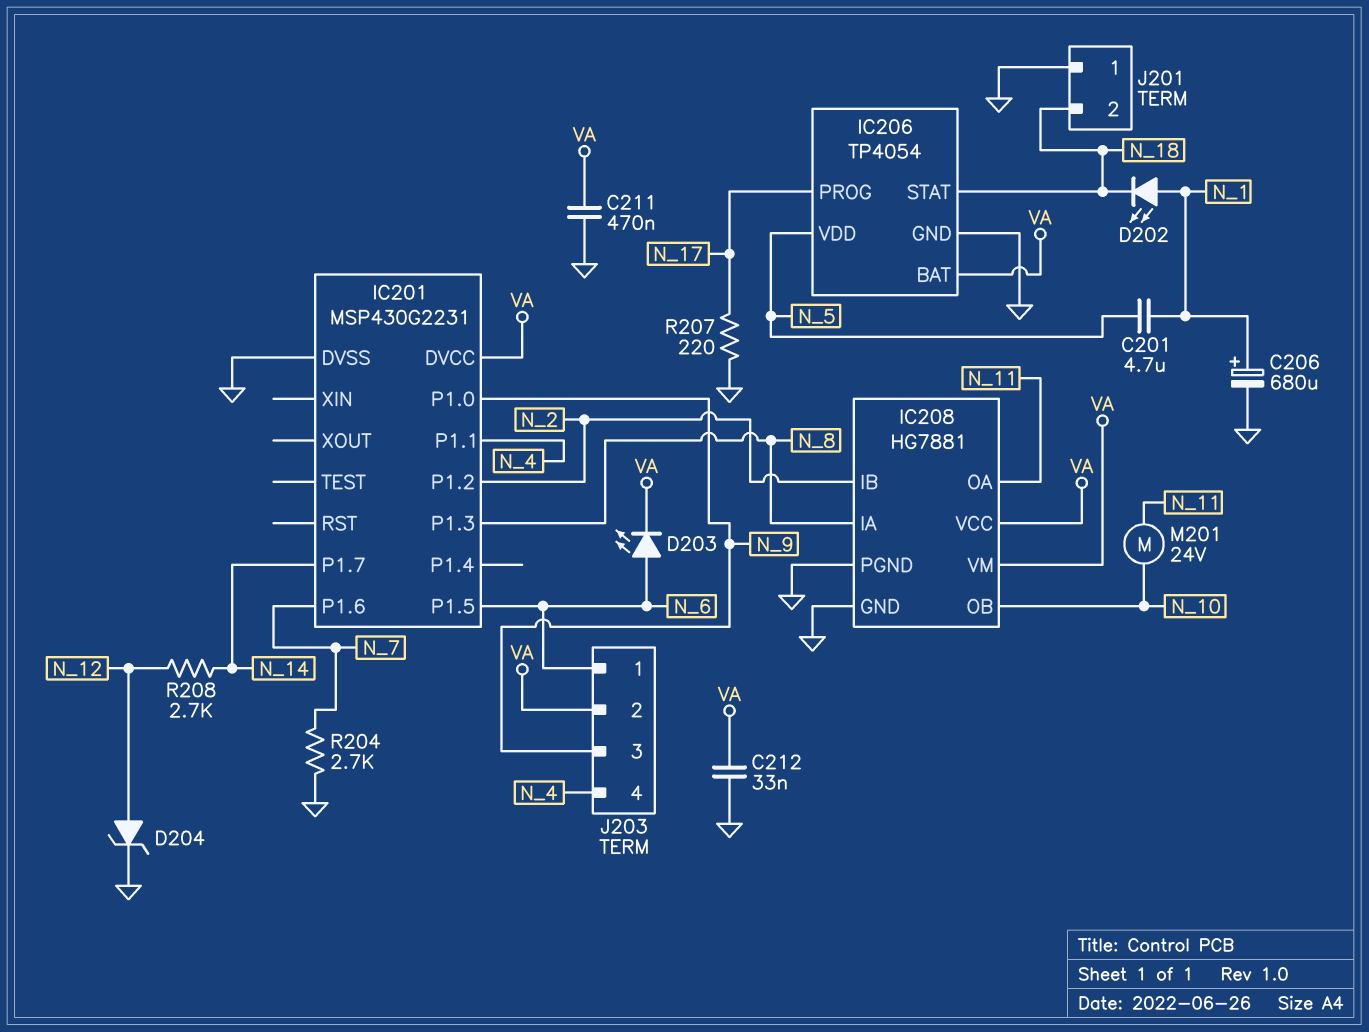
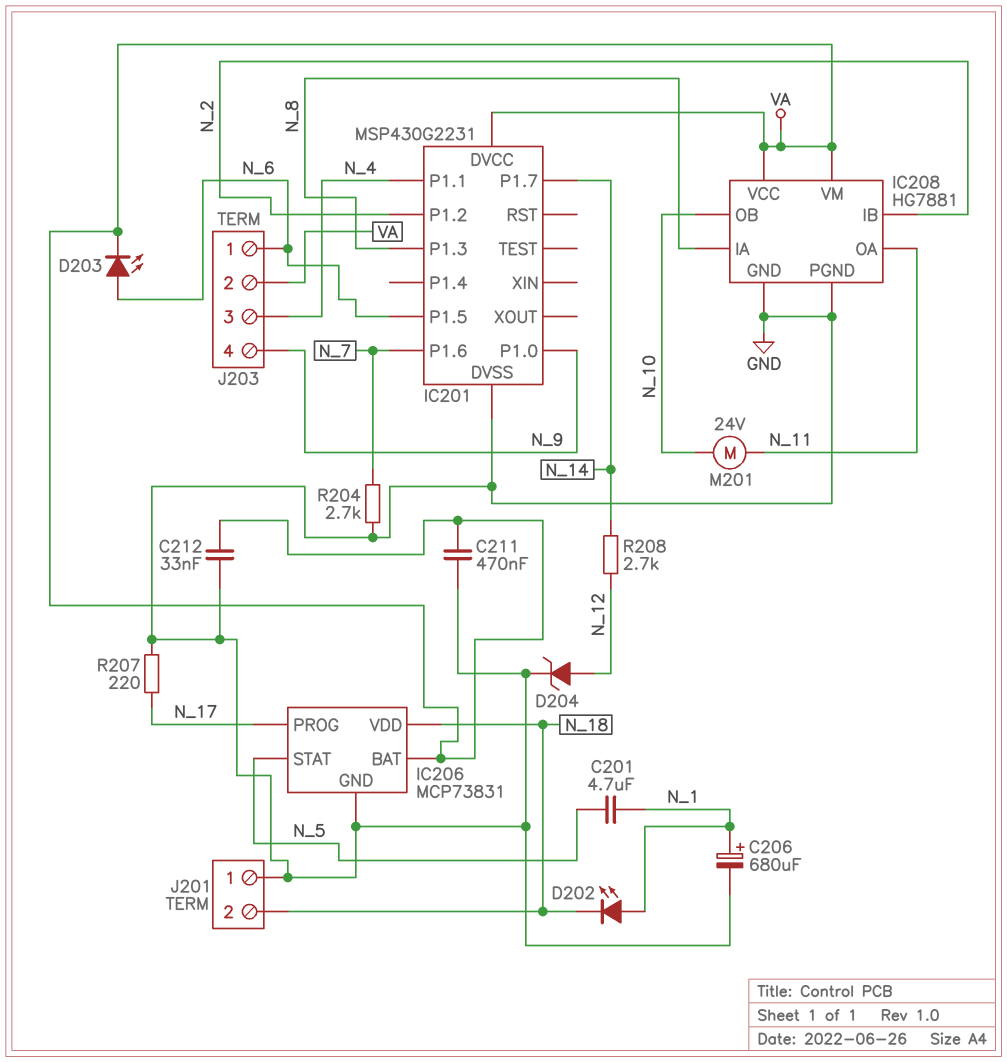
IC206: TP4054 -> MCP73831
IC206 pin STAT: N_18 -> N_5
IC206 pin VDD: N_5 -> N_18
J203 pin 3: N_9 -> N_4
J203 pin 4: N_4 -> N_9

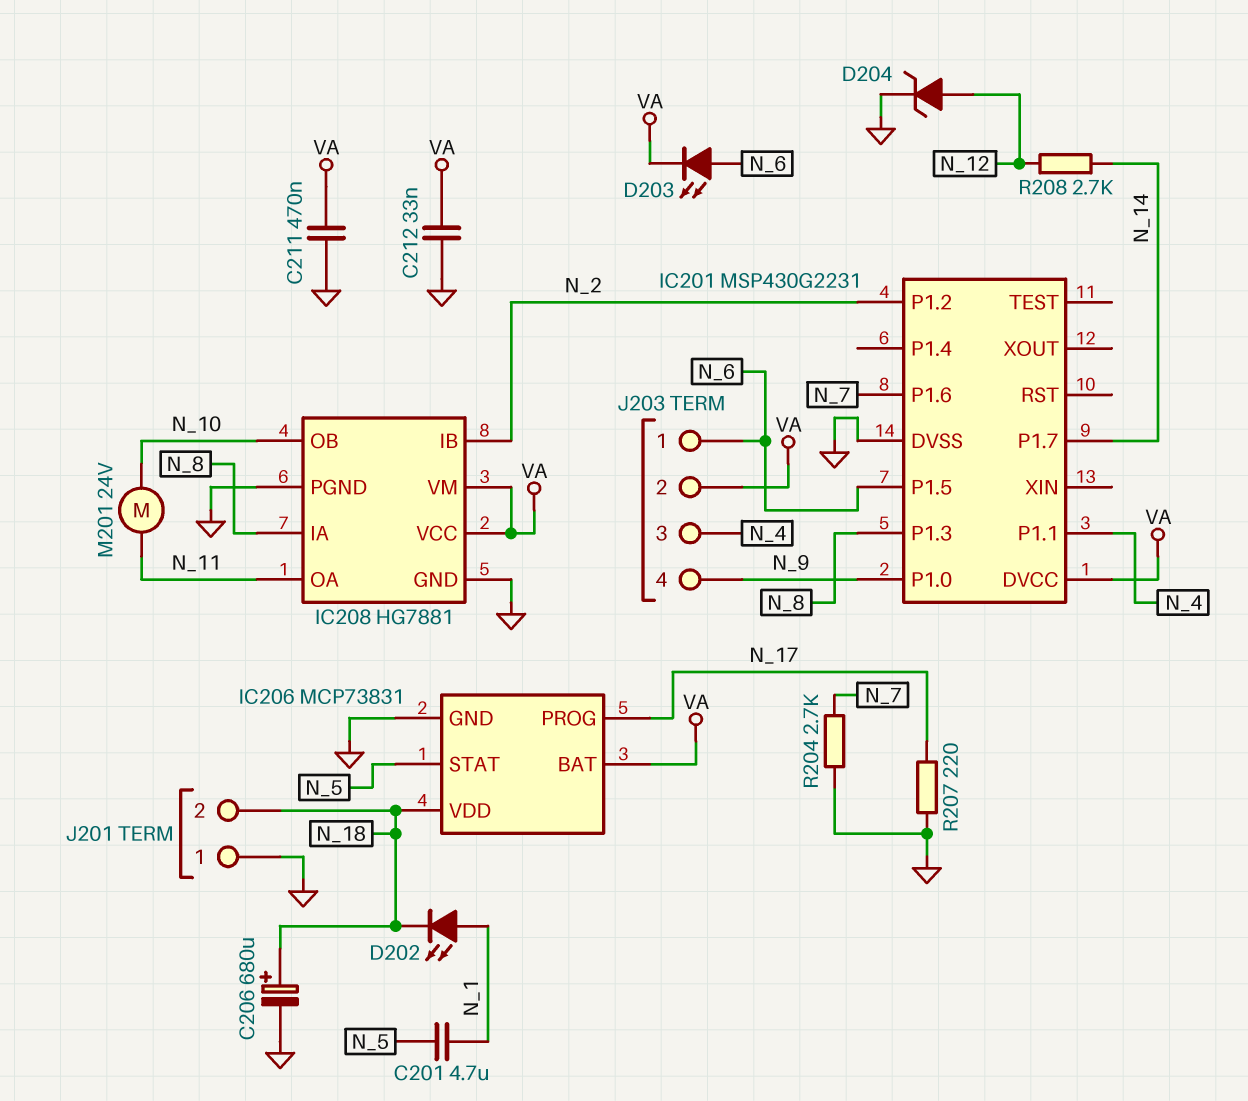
C206: 680uF (plus N_1, minus GND) -> 680uF (plus N_18, minus GND)

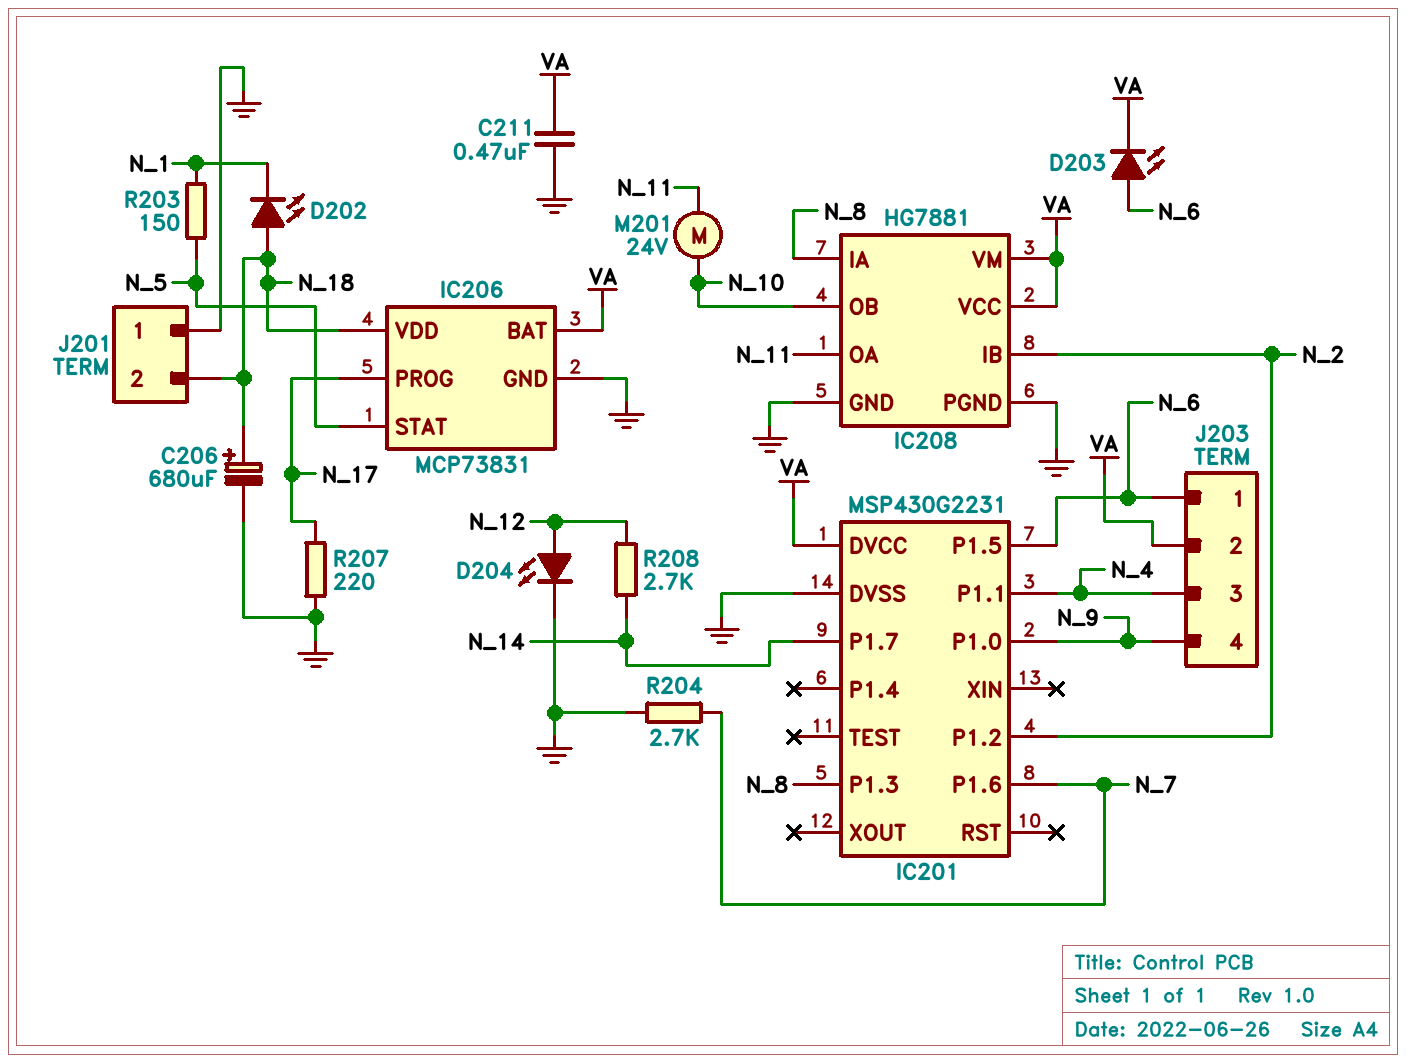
C201: 4.7uF (N_1, N_5) -> none
C212: 33nF (GND, VA) -> none
D202: LED (A N_1, K N_18) -> LED (A N_18, K N_1)
D204: zener (A N_12, K GND) -> LED (A N_12, K GND)
R203: none -> 150 (N_1, N_5)

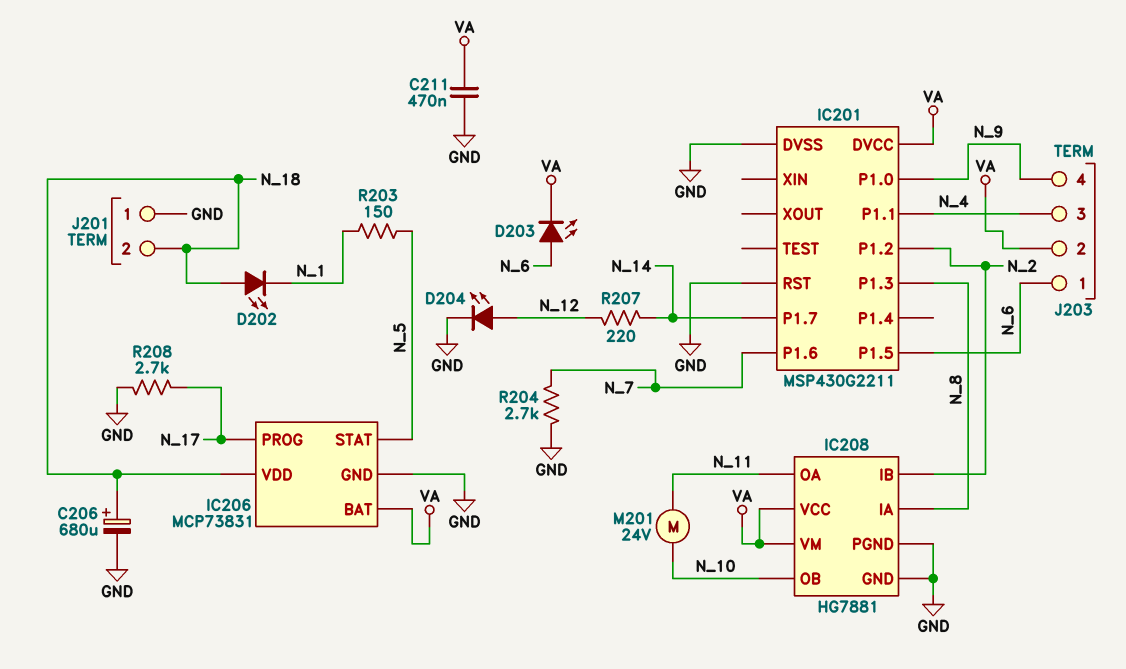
IC201: MSP430G2231 -> MSP430G2211
IC201 pin RST: none -> GND
R207: 220 (GND, N_17) -> 220 (N_12, N_14)
R208: 2.7k (N_12, N_14) -> 2.7k (GND, N_17)

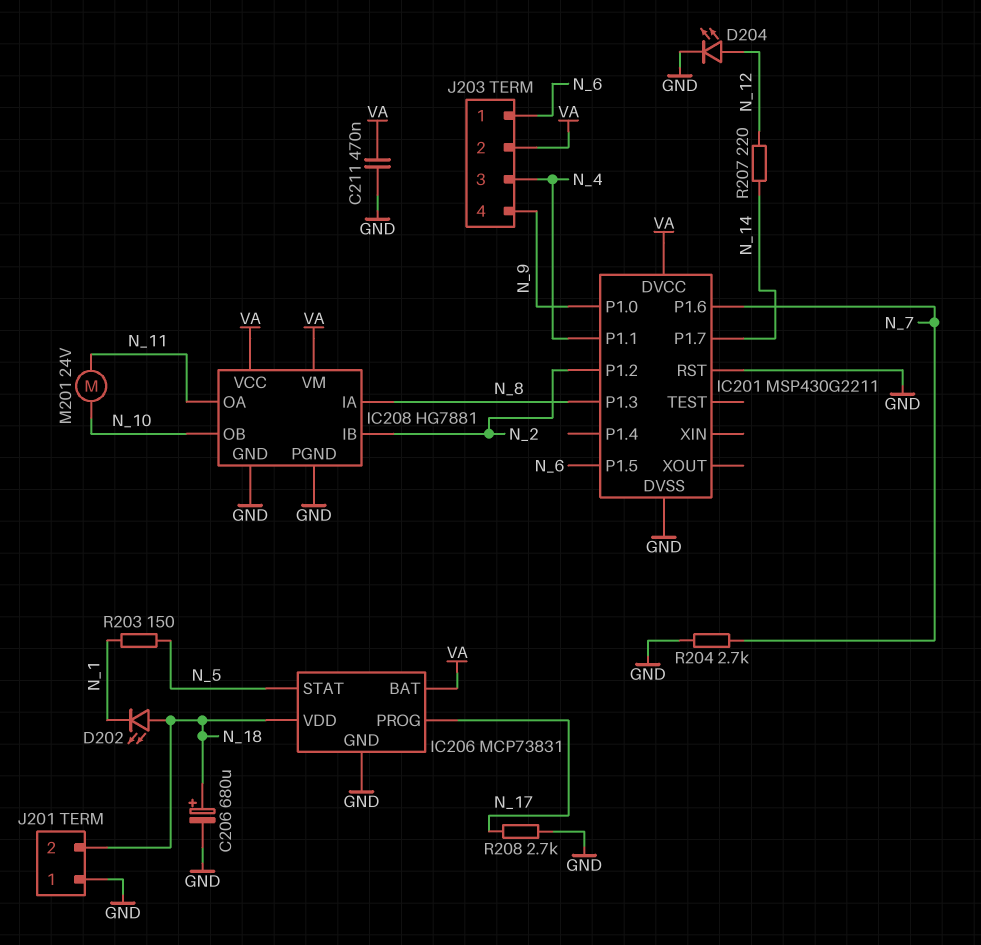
D203: LED (A N_6, K VA) -> none

